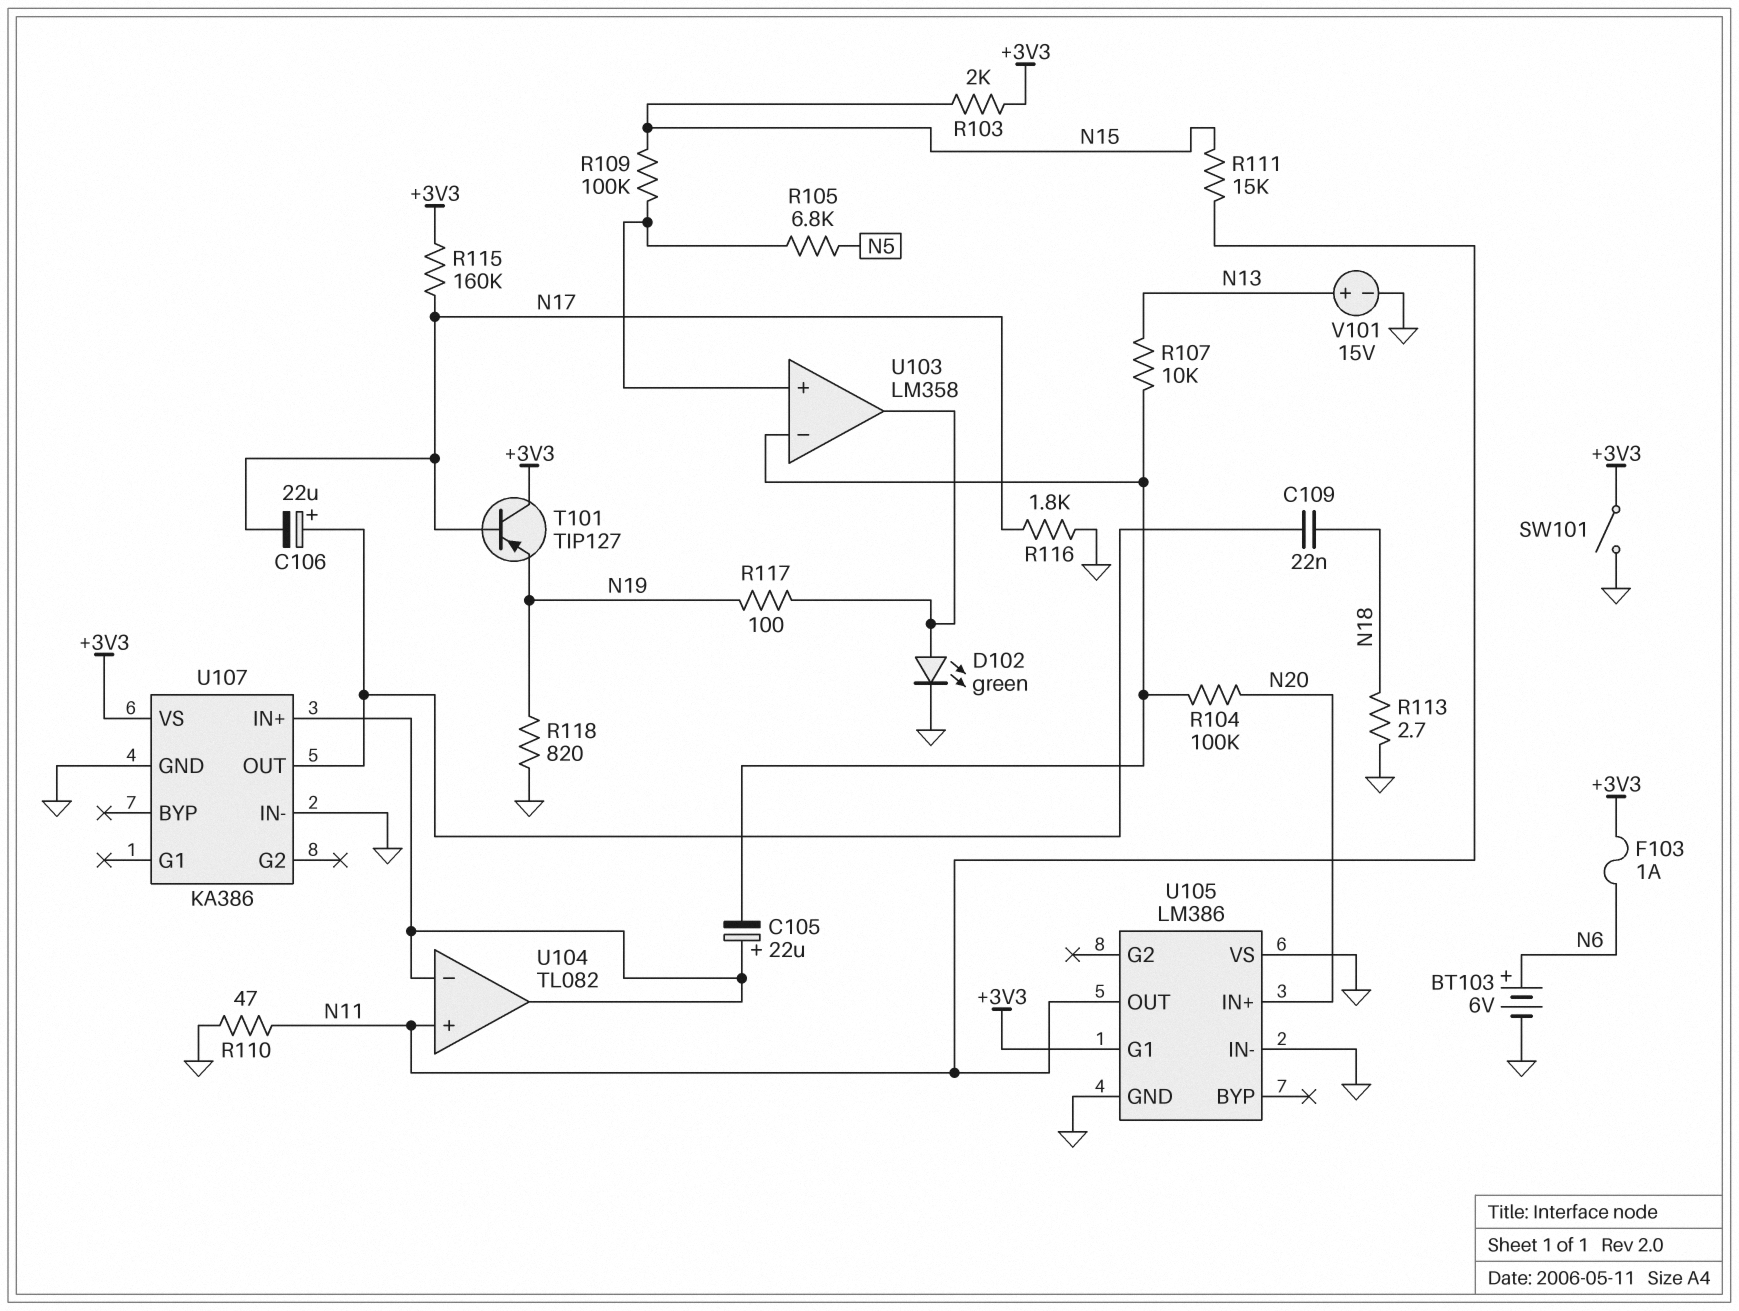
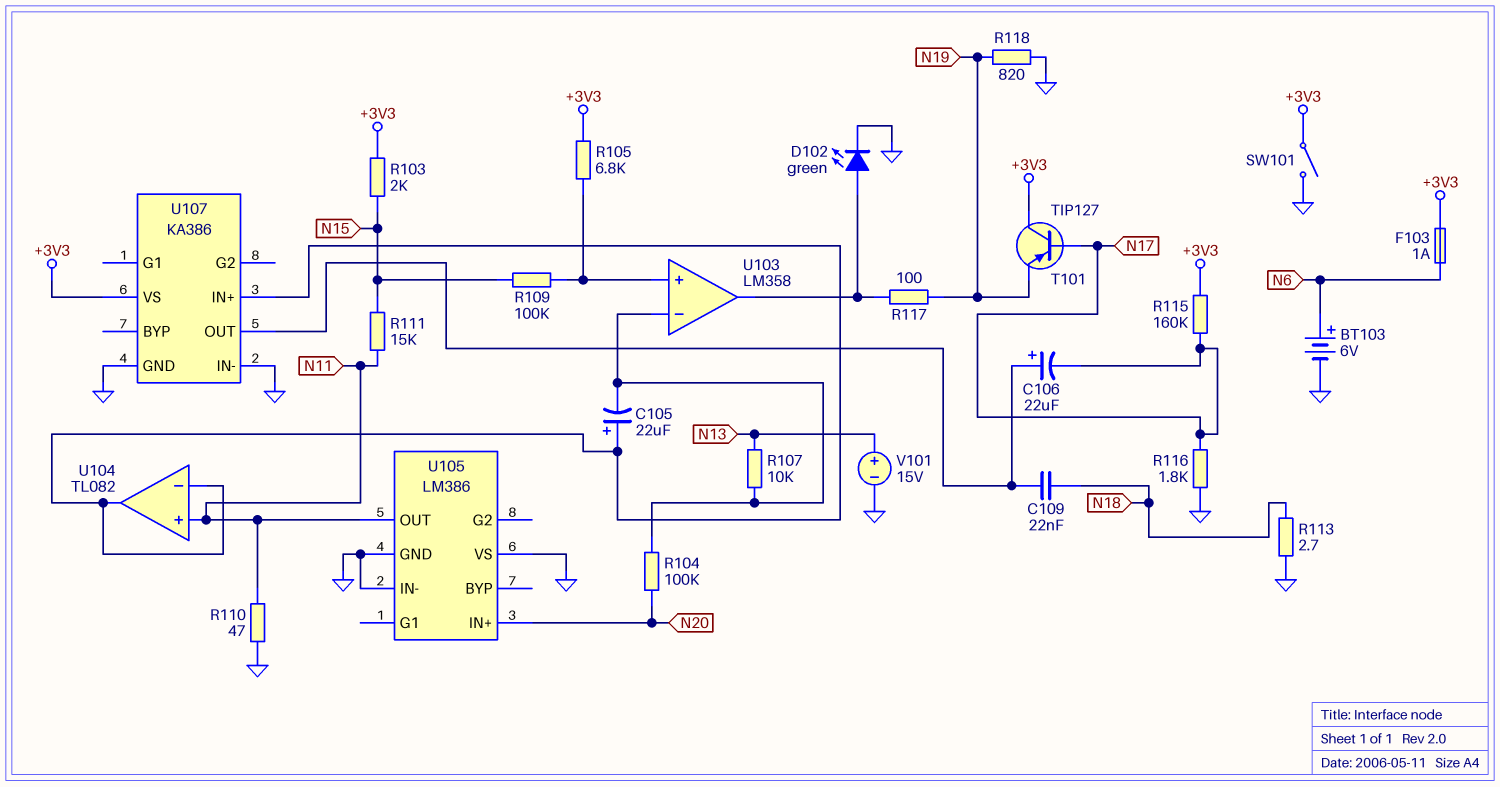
R105: 6.8k (N5, U103/in+) -> 6.8k (+3V3, U103/in+)
U105 pin G1: +3V3 -> none

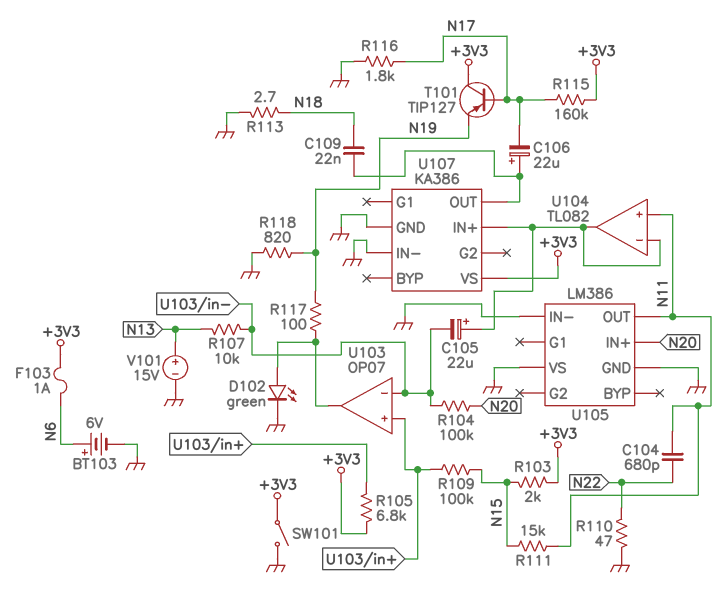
C104: none -> 680pF (N11, N22)
R110: 47 (GND, N11) -> 47 (GND, N22)
U103: LM358 -> OP07

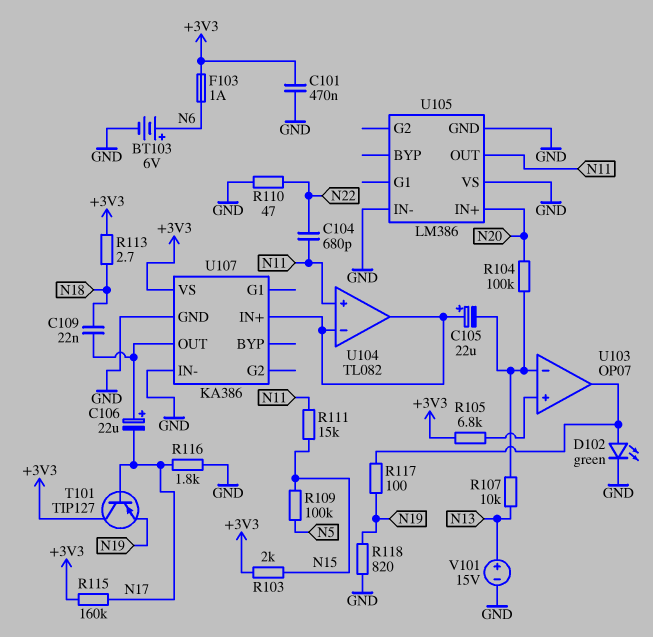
C101: none -> 470nF (+3V3, GND)
R109: 100k (N15, U103/in+) -> 100k (N5, N15)
R113: 2.7 (GND, N18) -> 2.7 (+3V3, N18)
SW101: switch (+3V3, GND) -> none

